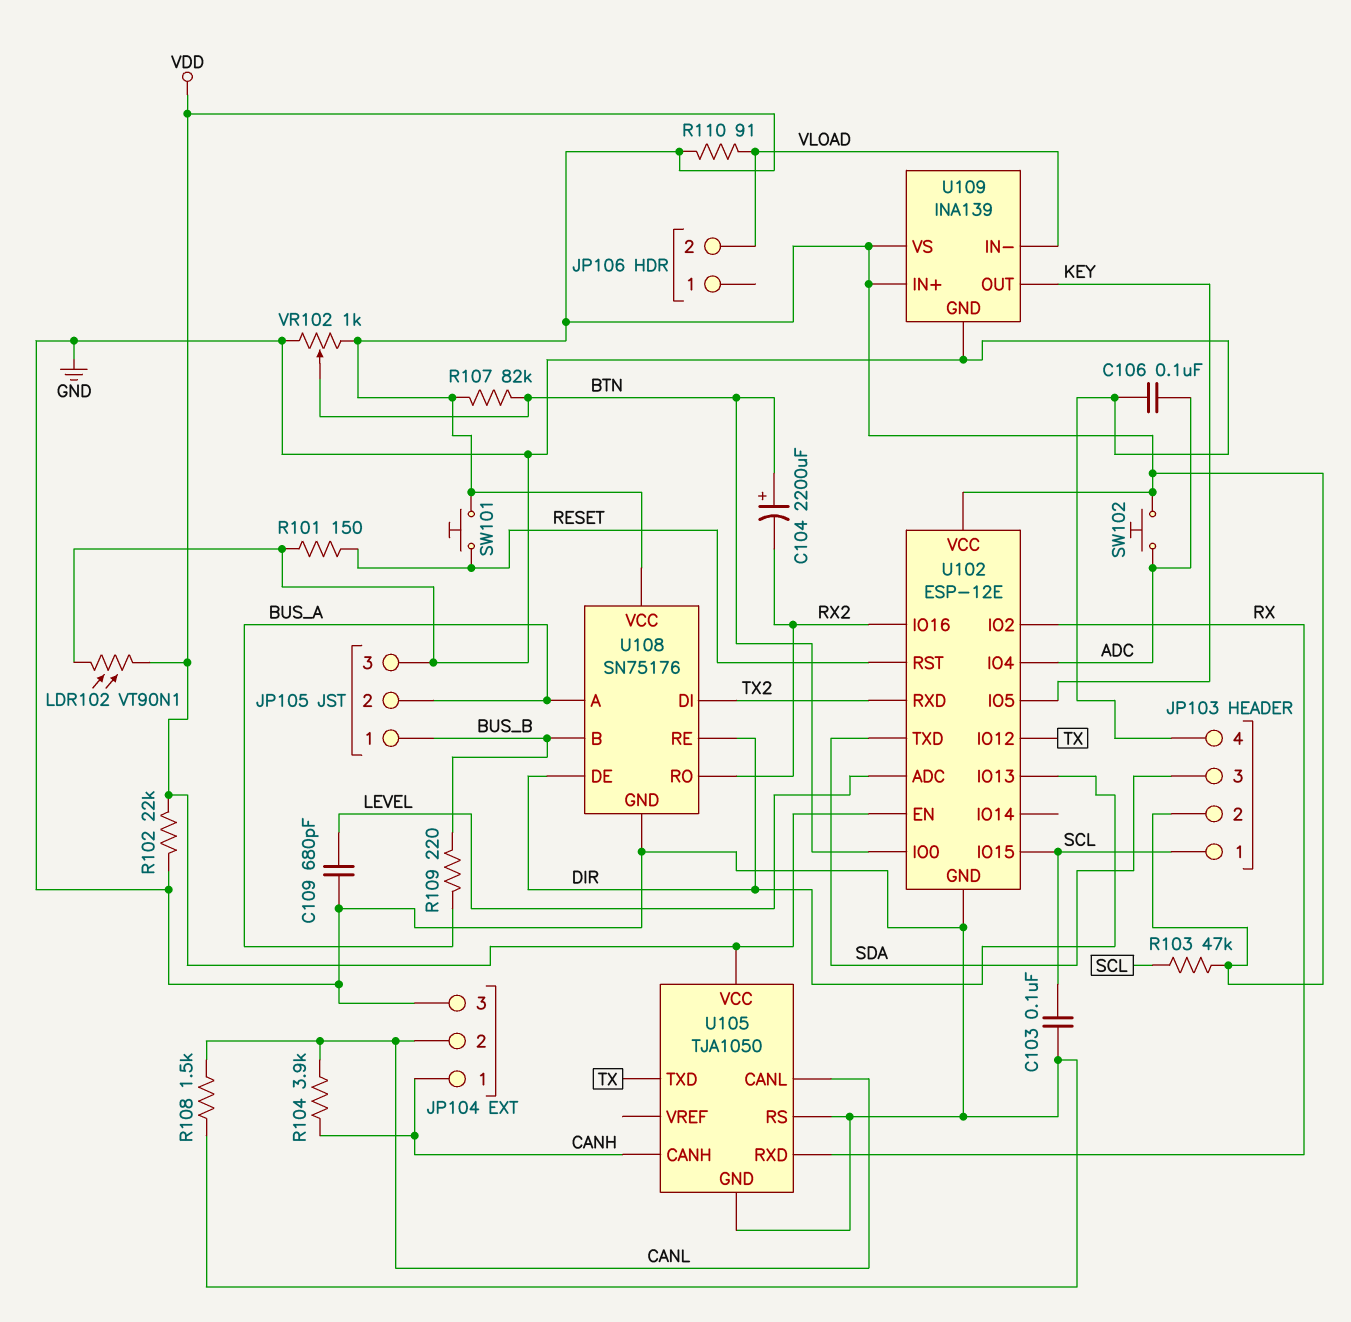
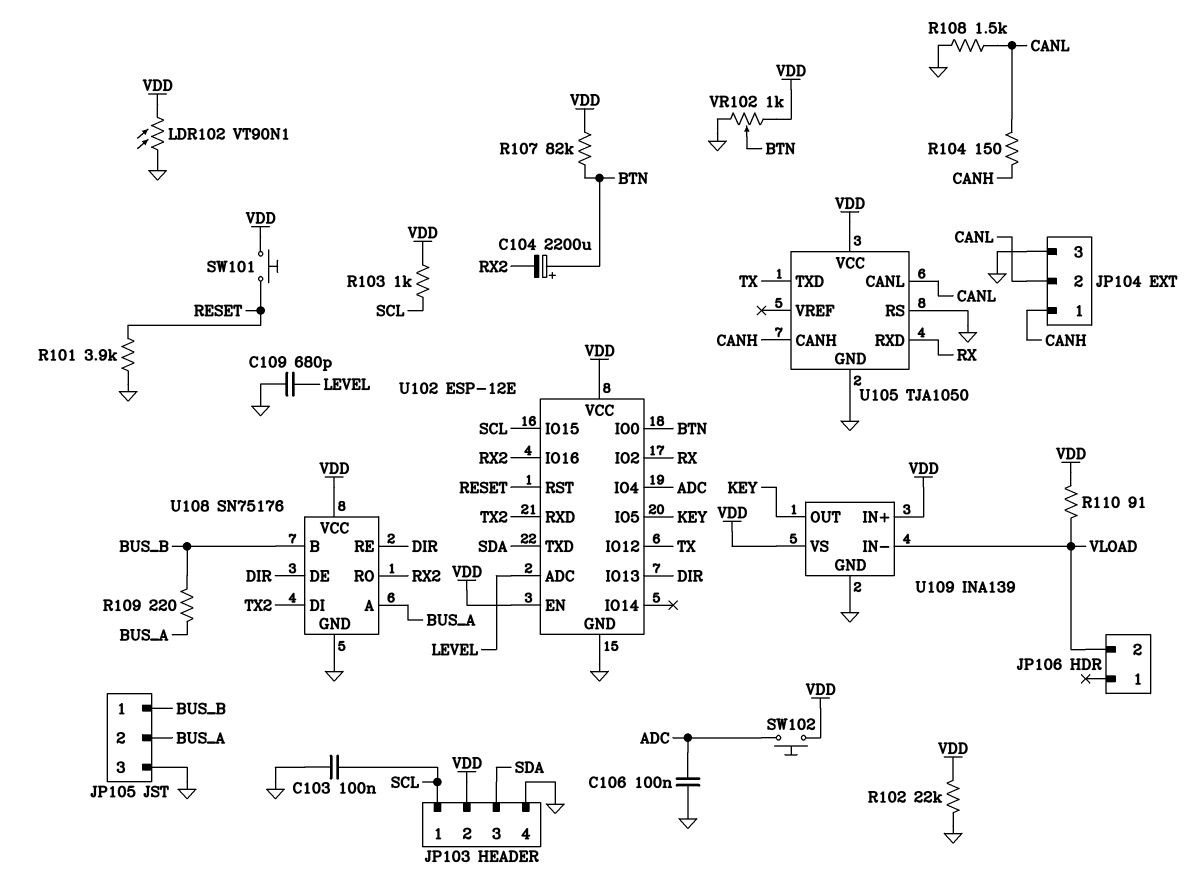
R101: 150 (GND, RESET) -> 3.9k (GND, RESET)
R103: 47k (SCL, VDD) -> 1k (SCL, VDD)
R104: 3.9k (CANH, CANL) -> 150 (CANH, CANL)

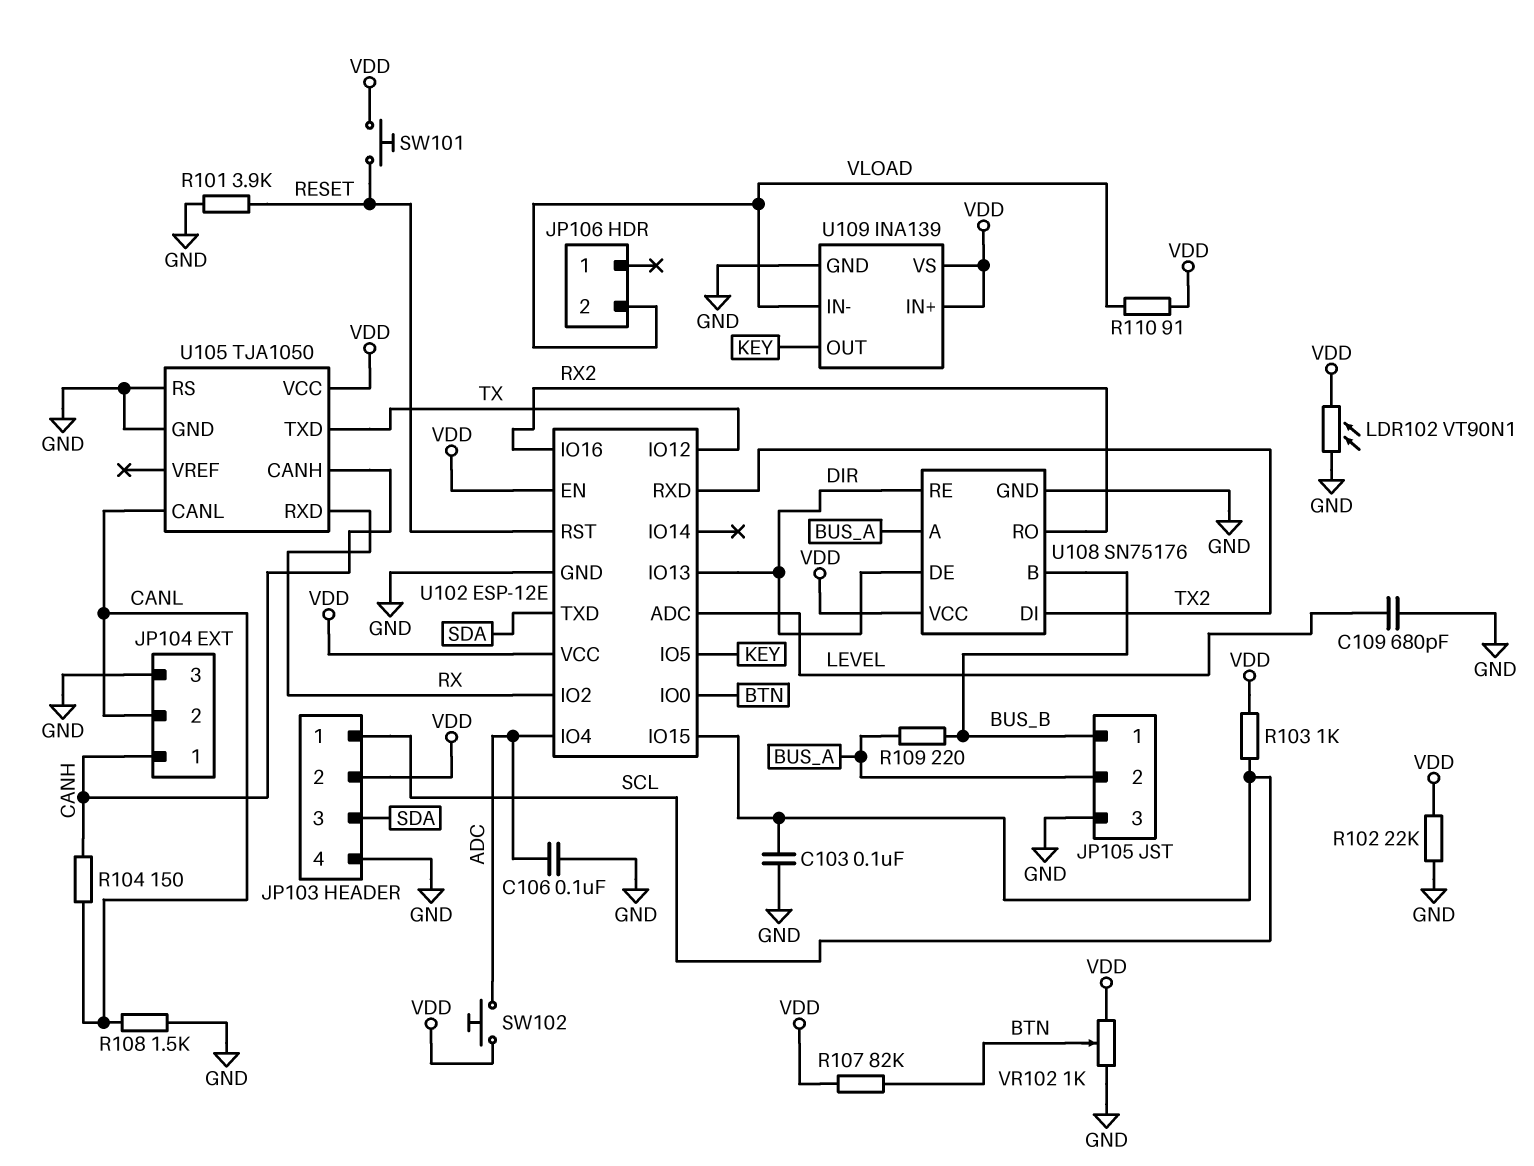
C104: 2200uF (plus BTN, minus RX2) -> none

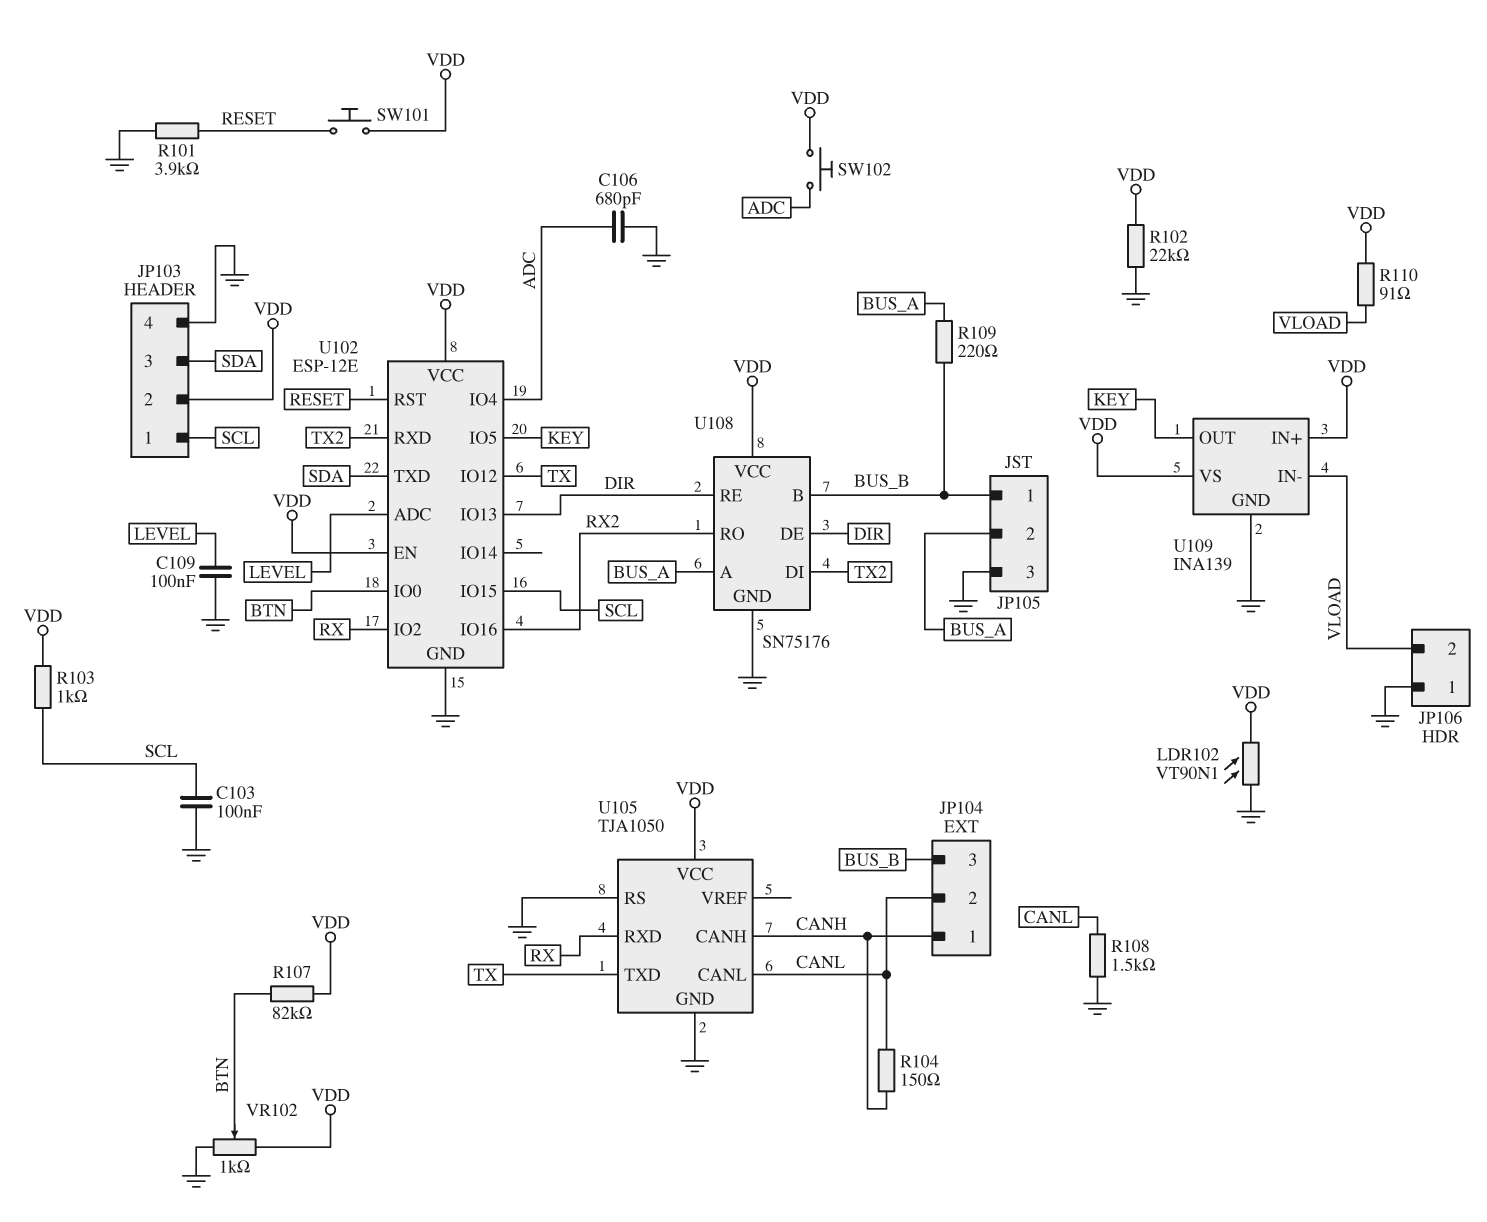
C106: 100nF (ADC, GND) -> 680pF (ADC, GND)
C109: 680pF (GND, LEVEL) -> 100nF (GND, LEVEL)
JP104 pin 3: GND -> BUS_B
JP106 pin 1: none -> GND

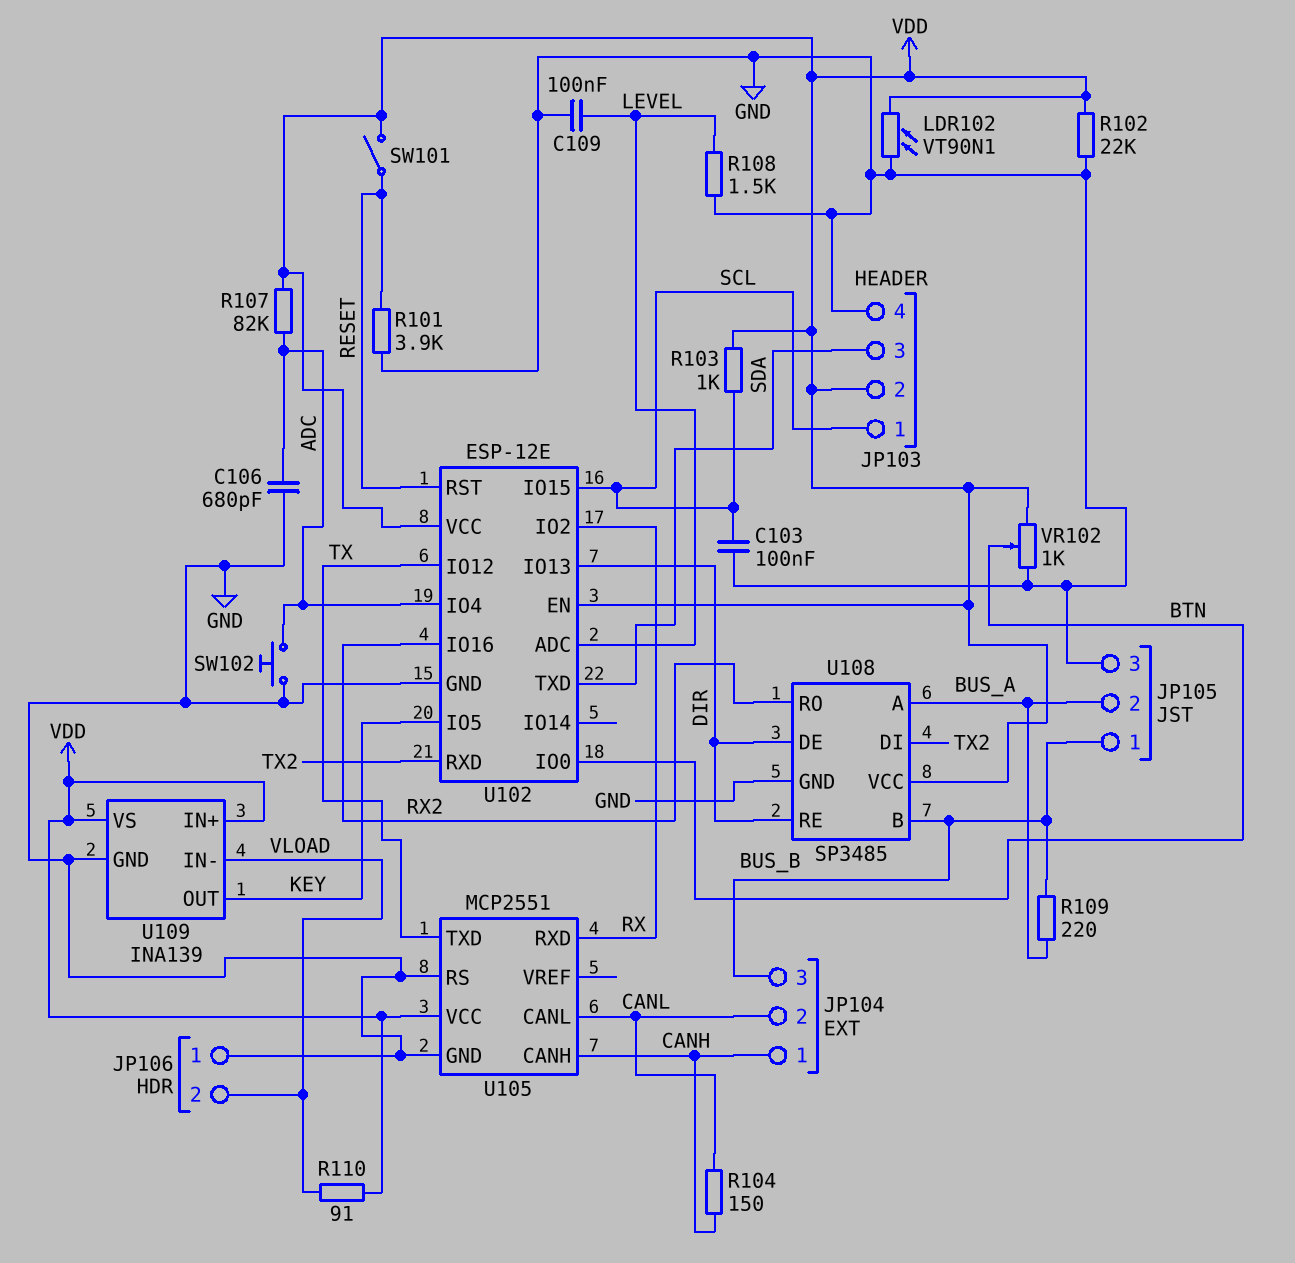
R107: 82k (BTN, VDD) -> 82k (ADC, VDD)
R108: 1.5k (CANL, GND) -> 1.5k (GND, LEVEL)
SW101: button (RESET, VDD) -> switch (RESET, VDD)
SW102: button (ADC, VDD) -> button (ADC, GND)
U105: TJA1050 -> MCP2551
U108: SN75176 -> SP3485

